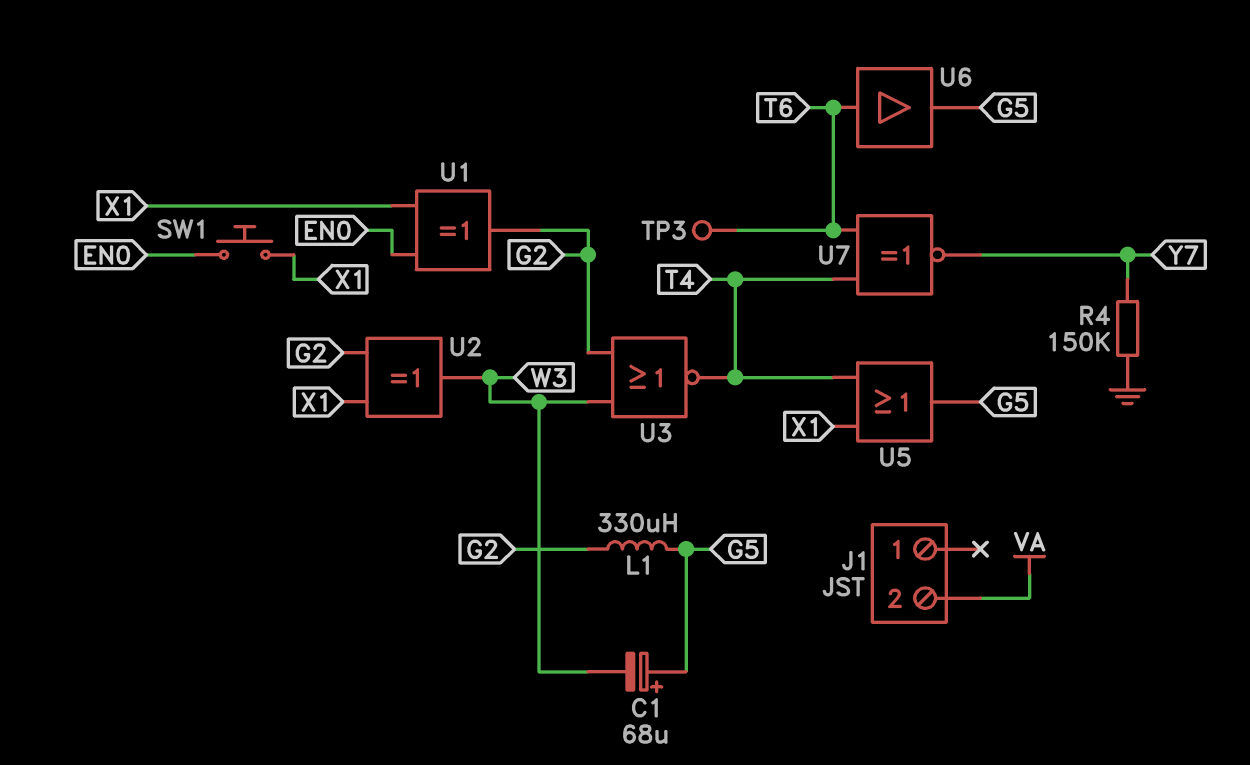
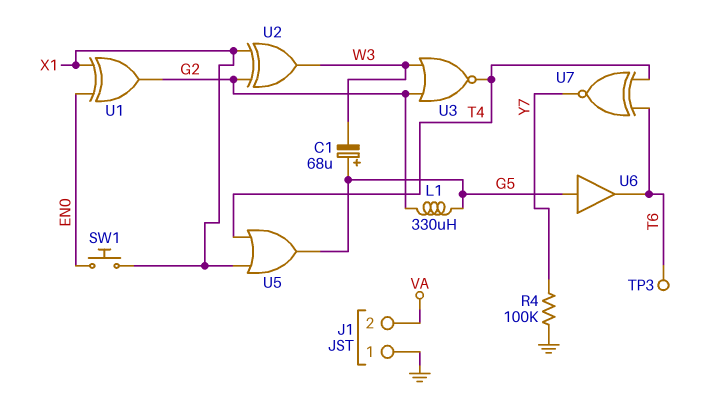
J1 pin 1: none -> GND
R4: 150k (GND, Y7) -> 100k (GND, Y7)
U6: buffer (in T6, out G5) -> buffer (in G5, out T6)

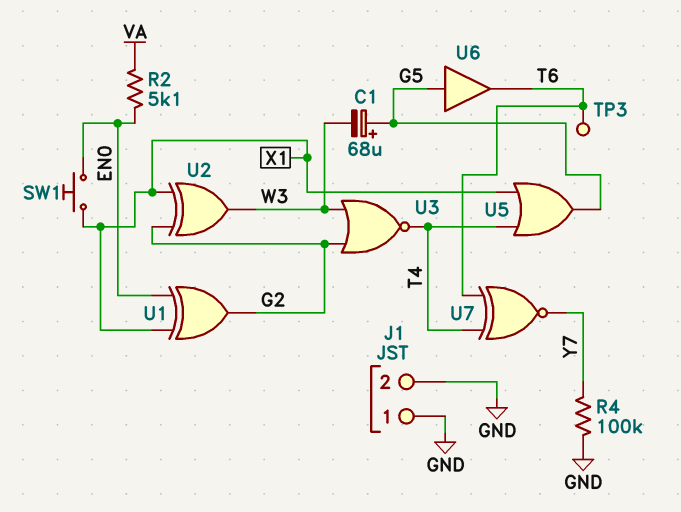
J1 pin 2: VA -> GND
L1: 330uH (G2, G5) -> none
R2: none -> 5.1k (EN0, VA)

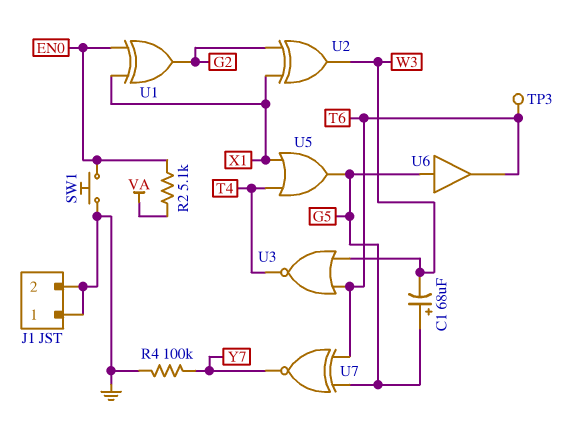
SW1: button (EN0, X1) -> button (EN0, GND)
U3: NOR (in G2, in W3, out T4) -> NOR (in T6, in W3, out T4)
U7: XNOR (in T4, in T6, out Y7) -> XNOR (in G5, in T6, out Y7)

